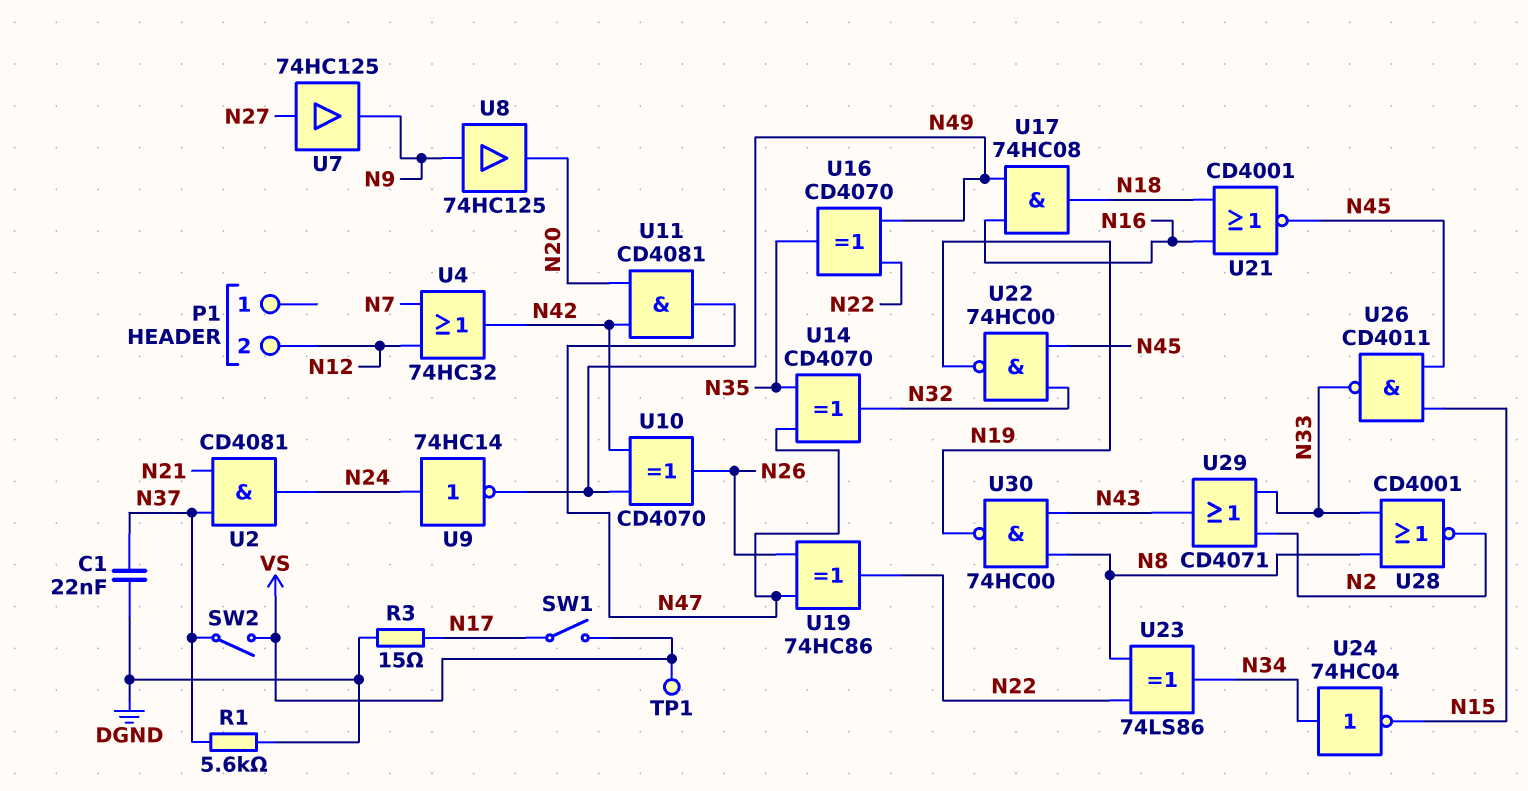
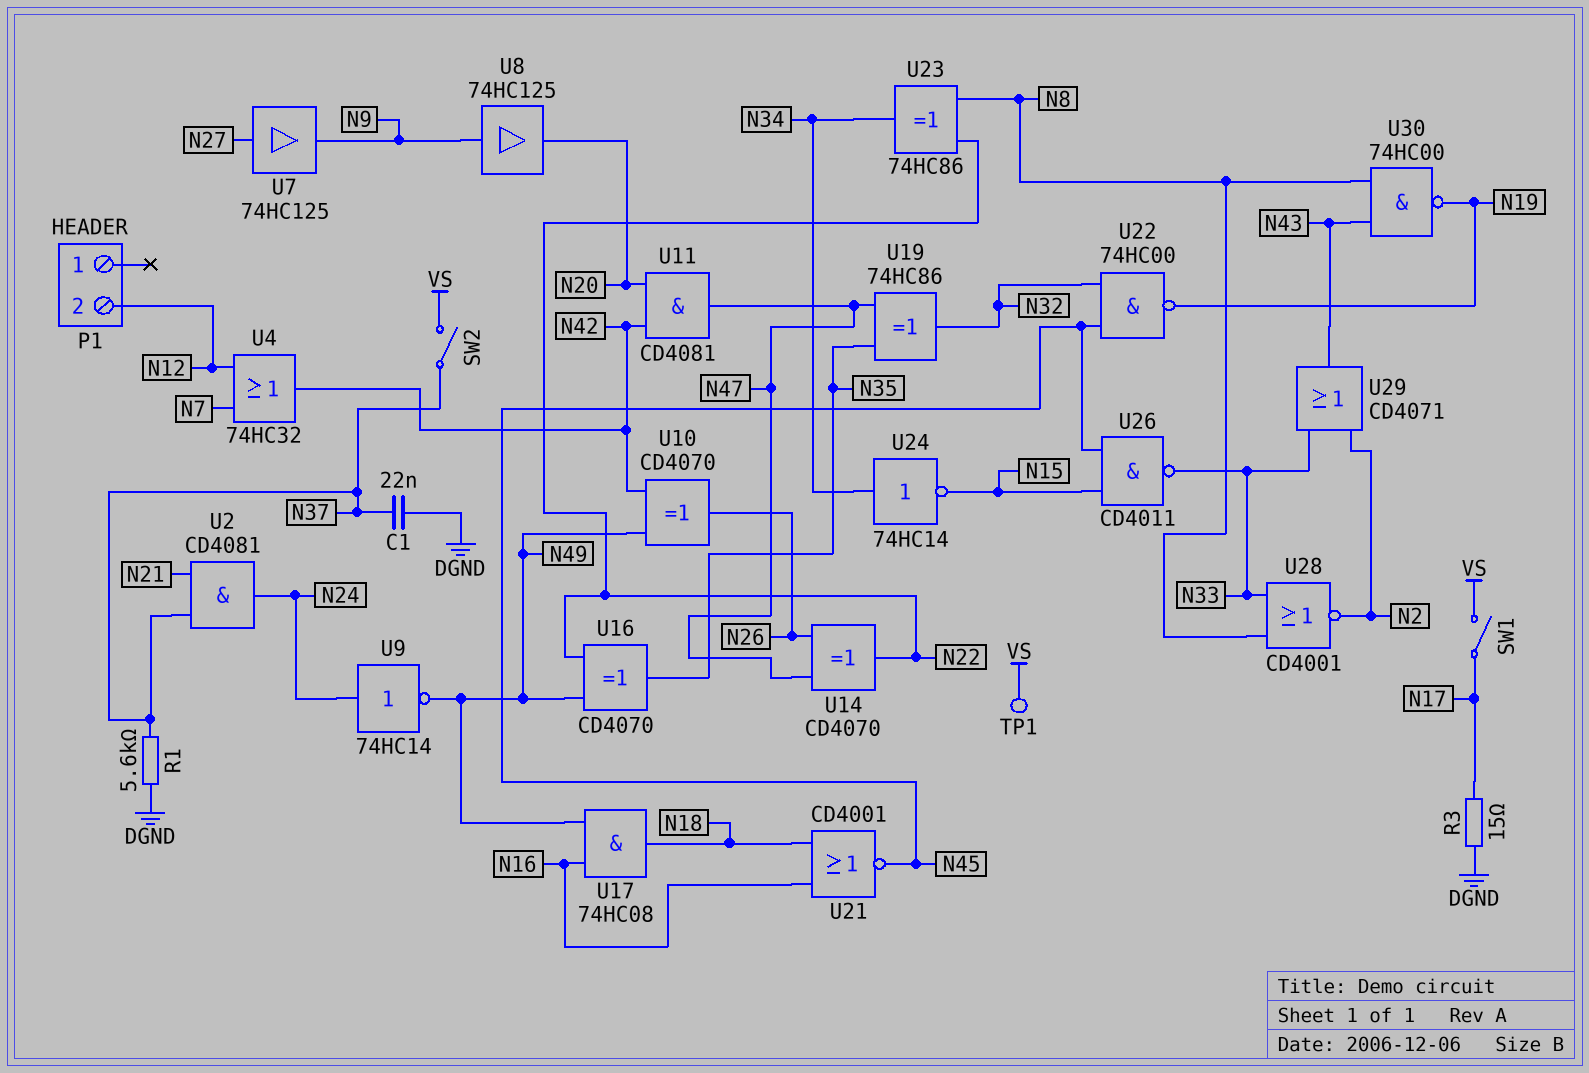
U14: XOR CD4070 (in N35, in N47, out N32) -> XOR CD4070 (in N26, in N47, out N22)
U19: XOR 74HC86 (in N26, in N47, out N22) -> XOR 74HC86 (in N35, in N47, out N32)
U23: XOR 74LS86 (in N8, in N22, out N34) -> XOR 74HC86 (in N8, in N22, out N34)
U24: NOT 74HC04 (in N34, out N15) -> NOT 74HC14 (in N34, out N15)

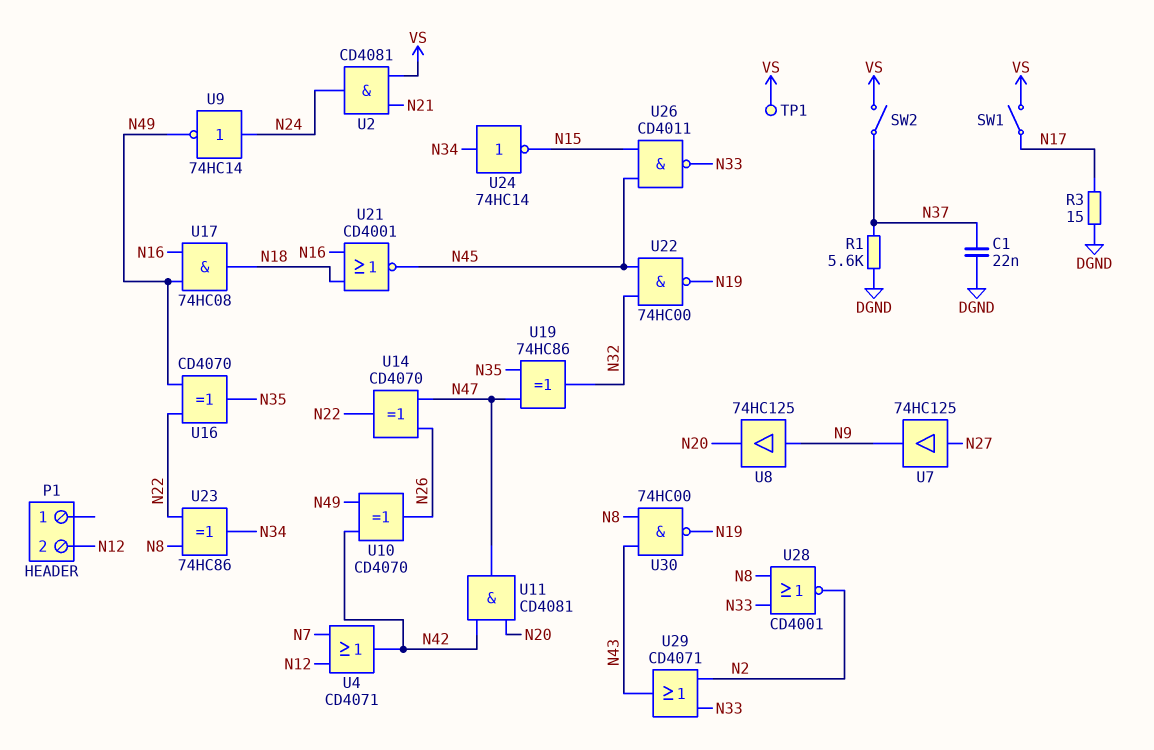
U2: AND CD4081 (in N21, in N37, out N24) -> AND CD4081 (in N21, in VS, out N24)
U4: OR 74HC32 (in N7, in N12, out N42) -> OR CD4071 (in N7, in N12, out N42)

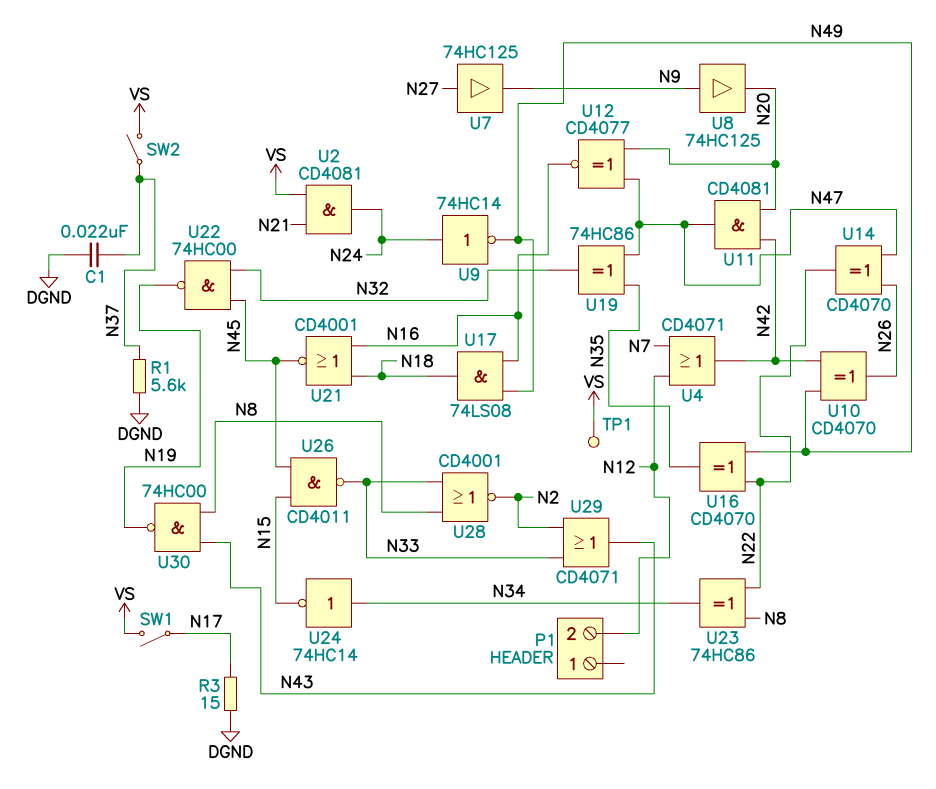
U12: none -> XNOR CD4077 (in N20, in N47, out N16)
U17: AND 74HC08 (in N16, in N49, out N18) -> AND 74LS08 (in N16, in N49, out N18)

